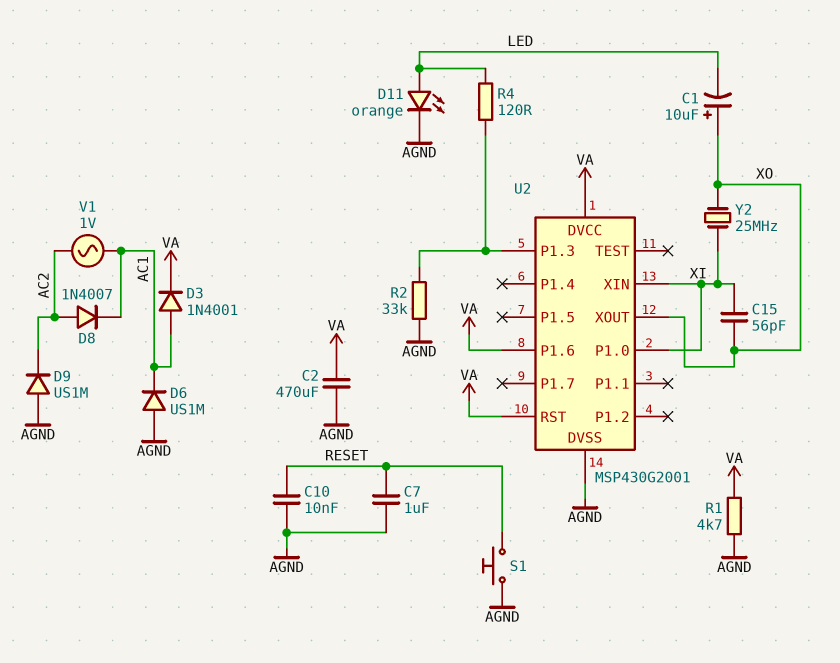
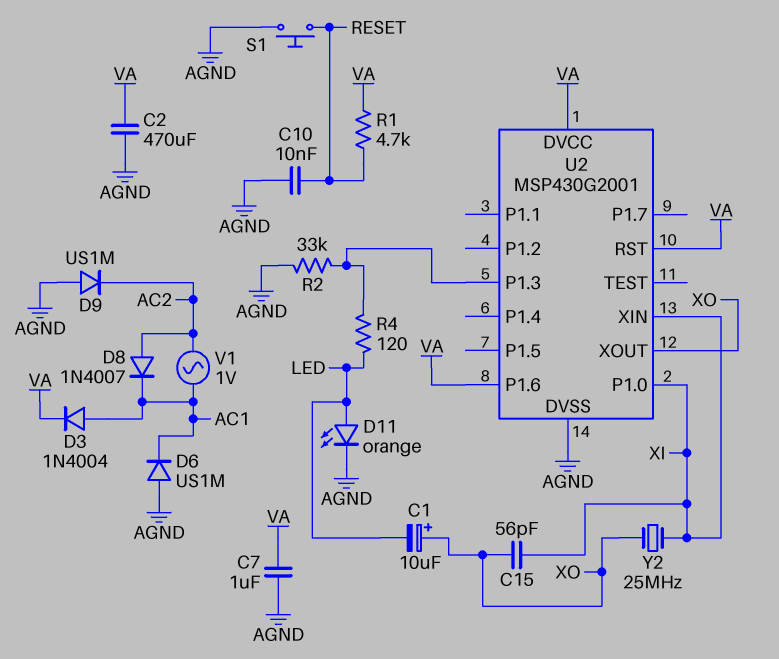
C7: 1uF (AGND, RESET) -> 1uF (AGND, VA)
D3: diode 1N4001 (A AC1, K VA) -> diode 1N4004 (A AC1, K VA)
R1: 4.7k (AGND, VA) -> 4.7k (RESET, VA)

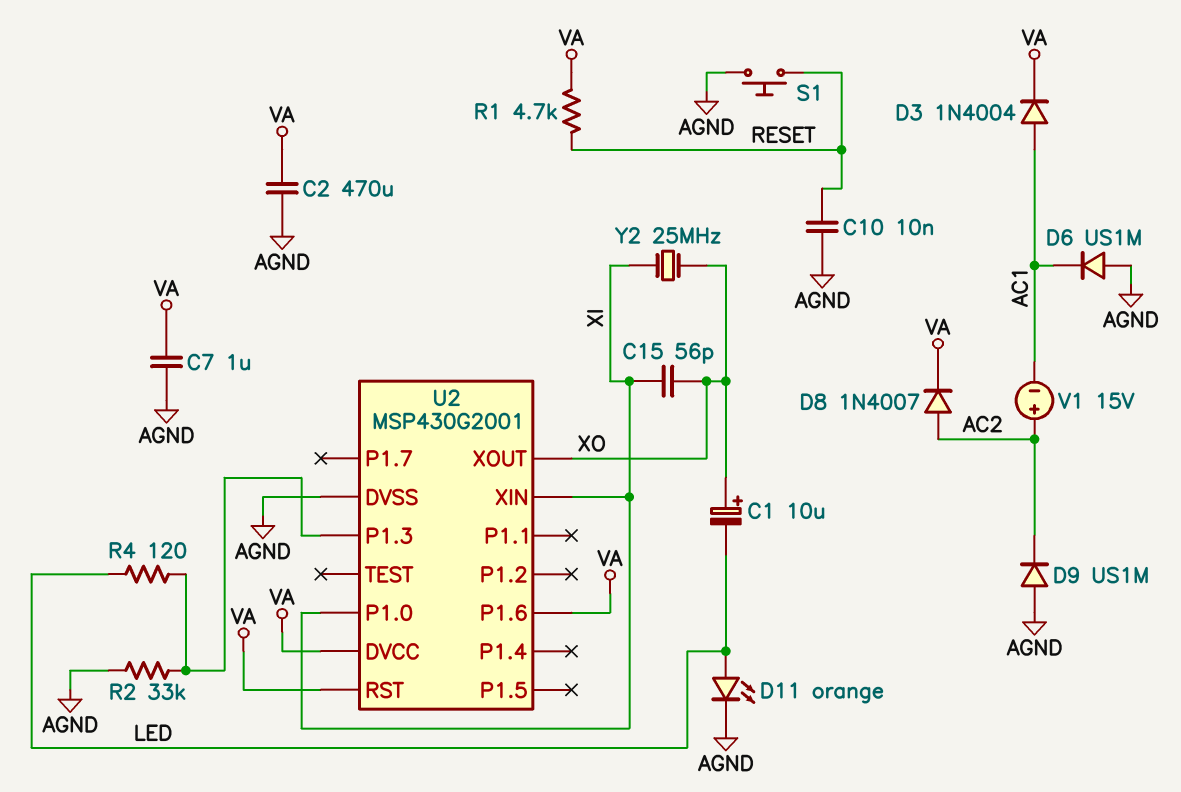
D8: diode 1N4007 (A AC2, K AC1) -> diode 1N4007 (A AC2, K VA)
V1: AC 1V (AC1, AC2) -> 15V (plus AC2, minus AC1)

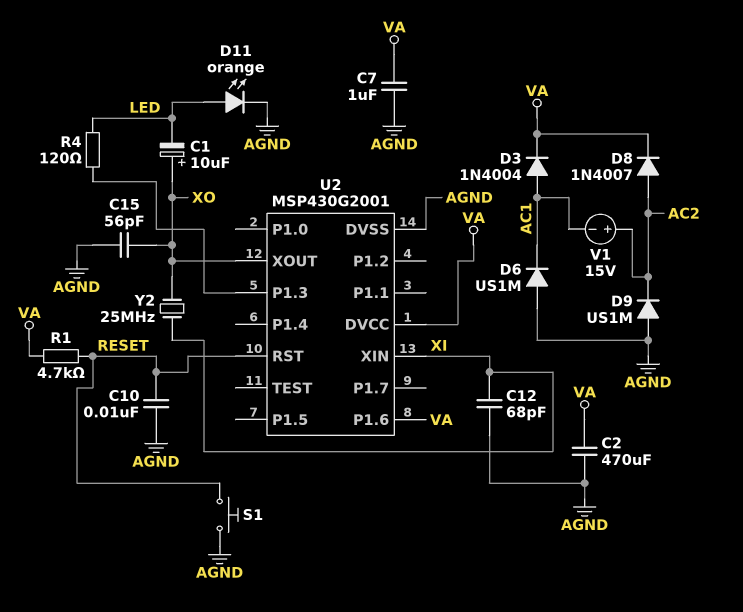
C12: none -> 68pF (AGND, XI)
C15: 56pF (XI, XO) -> 56pF (AGND, XO)
R2: 33k (AGND, U2/P1.3) -> none
U2 pin P1.0: XI -> none
U2 pin RST: VA -> RESET

